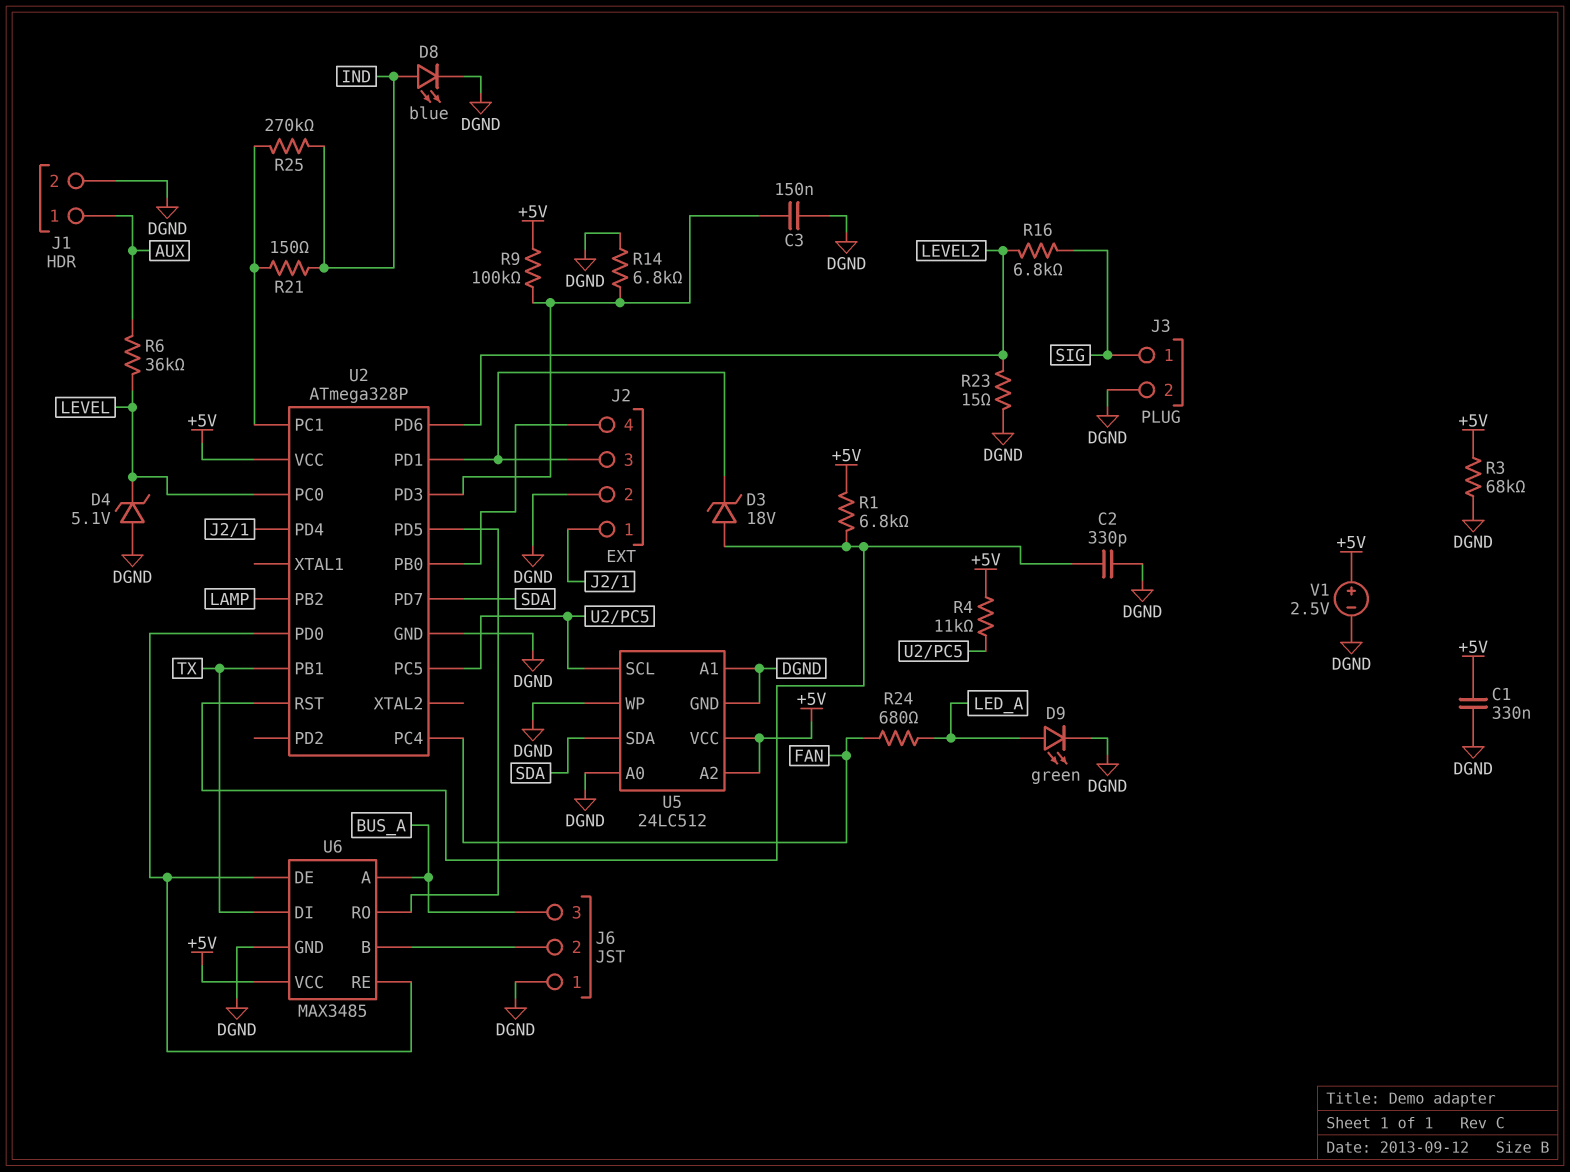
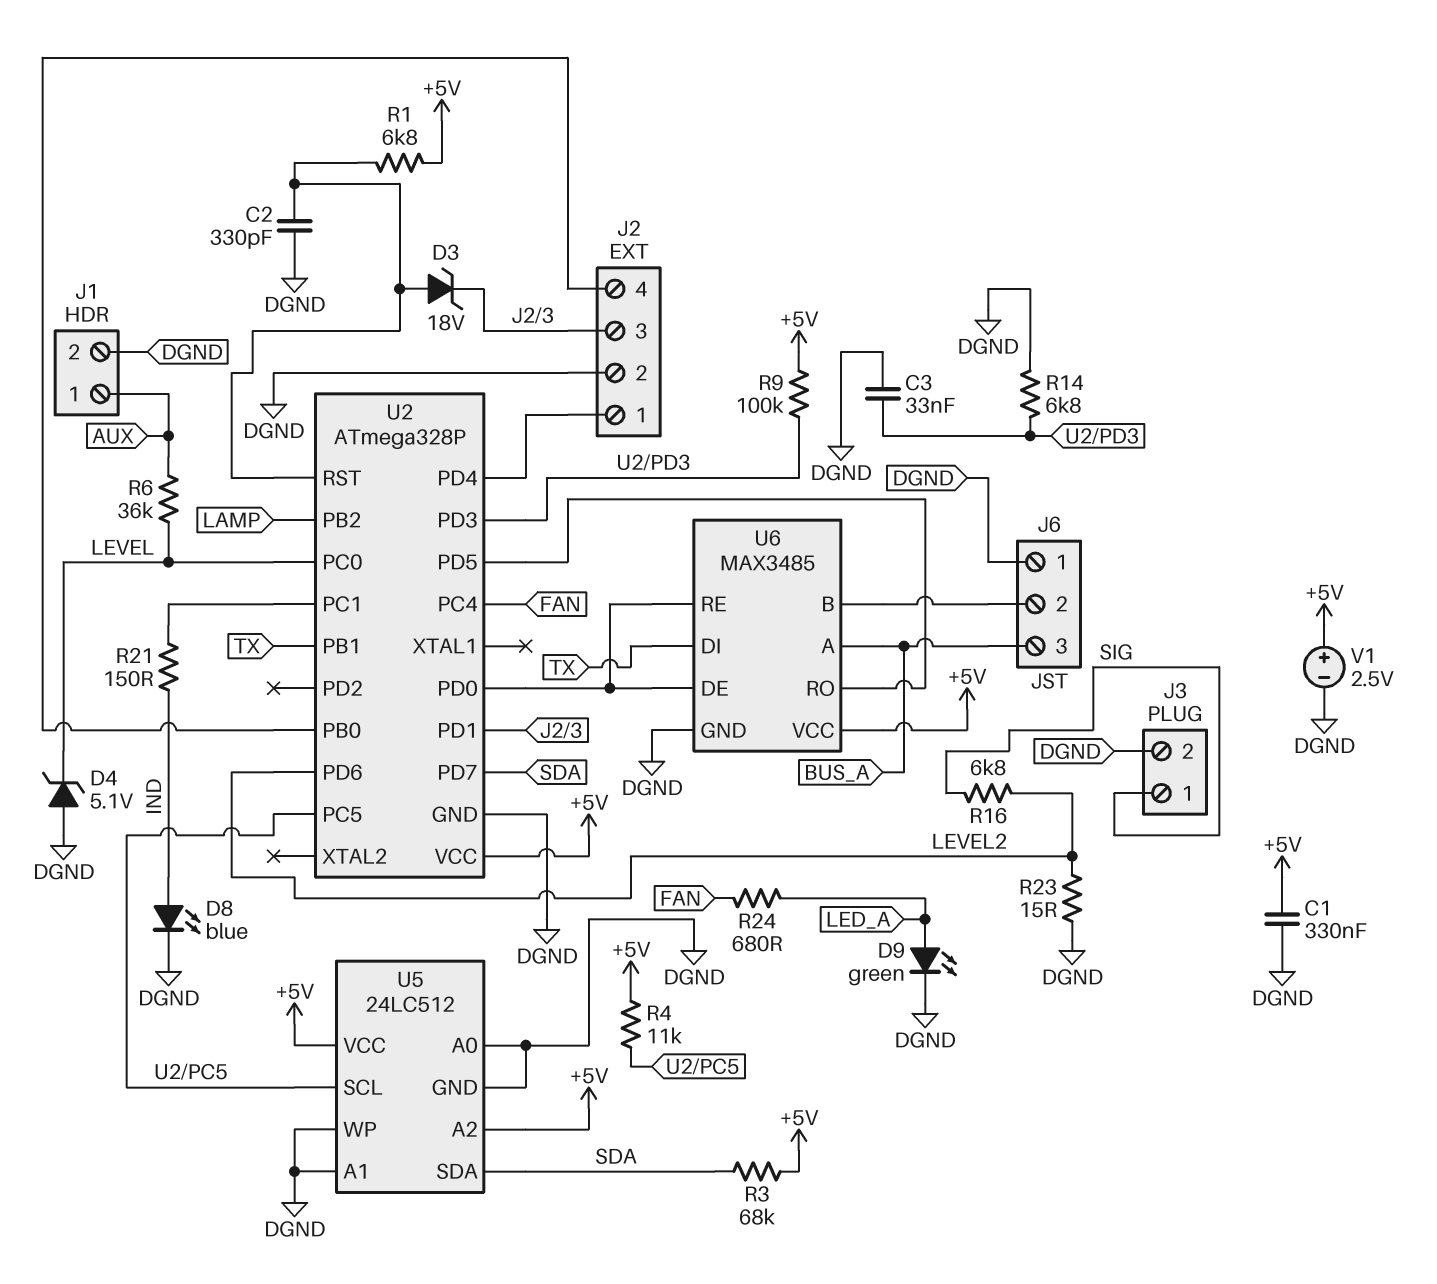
C3: 150nF (DGND, U2/PD3) -> 33nF (DGND, U2/PD3)
R3: 68k (+5V, DGND) -> 68k (+5V, SDA)
R25: 270k (IND, U2/PC1) -> none

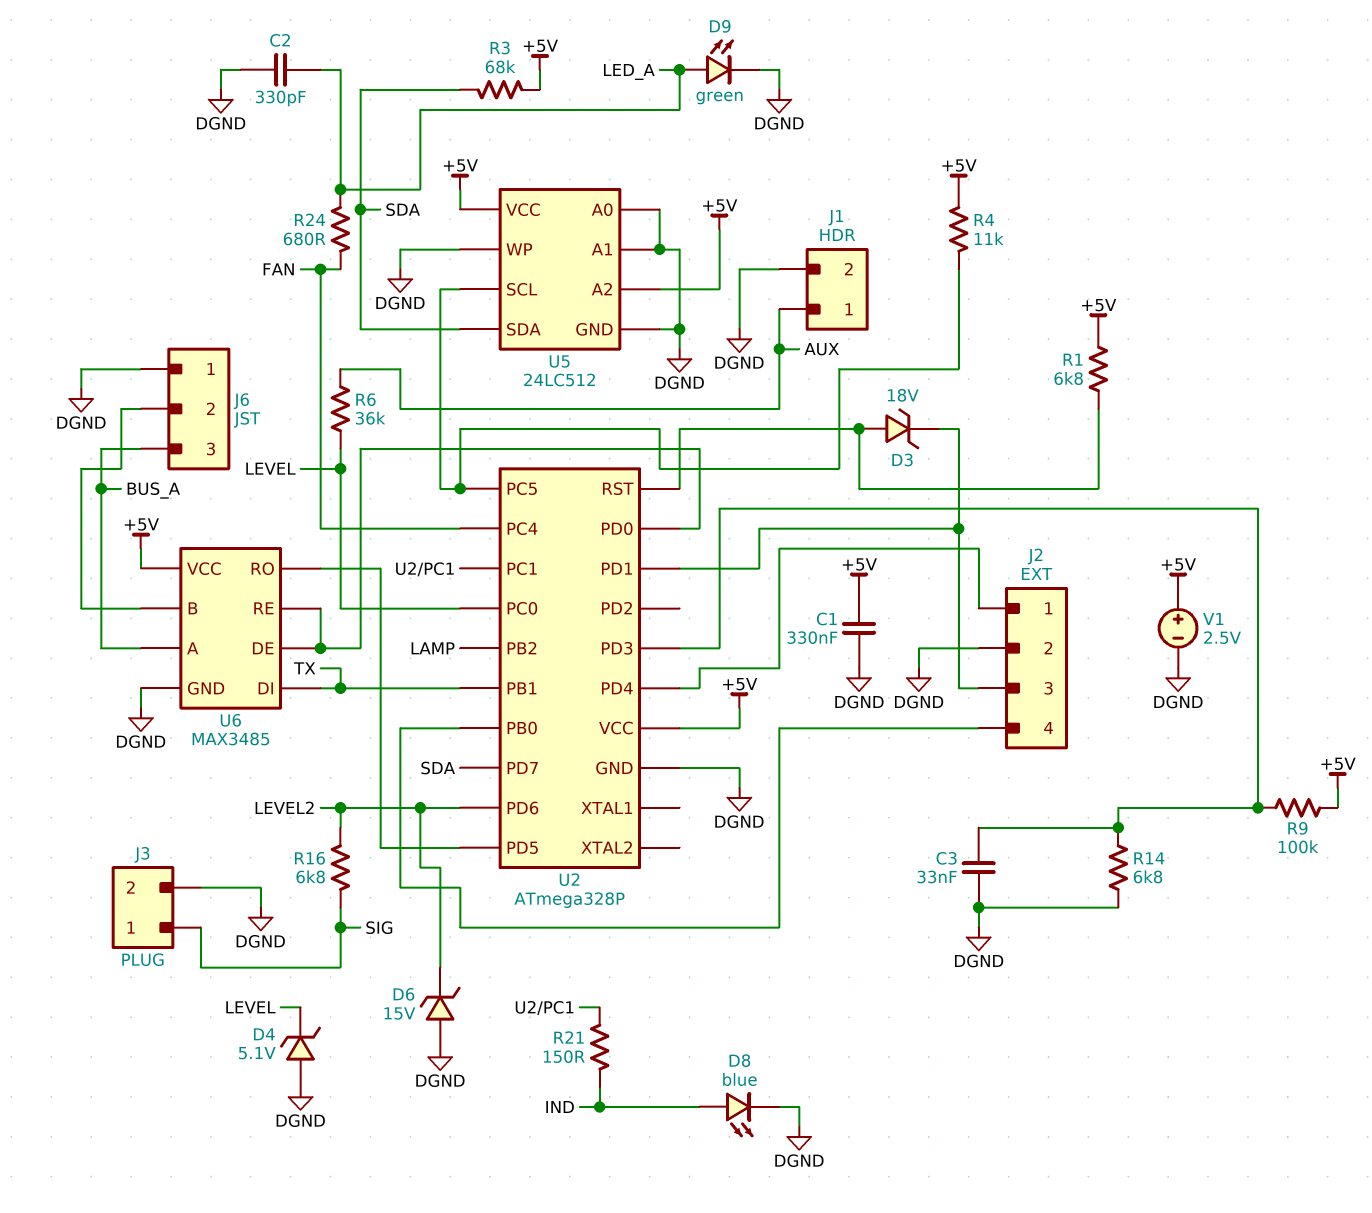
C2: 330pF (DGND, U2/RST) -> 330pF (DGND, LED_A)
D6: none -> zener 15V (A DGND, K LEVEL2)
R23: 15 (DGND, LEVEL2) -> none

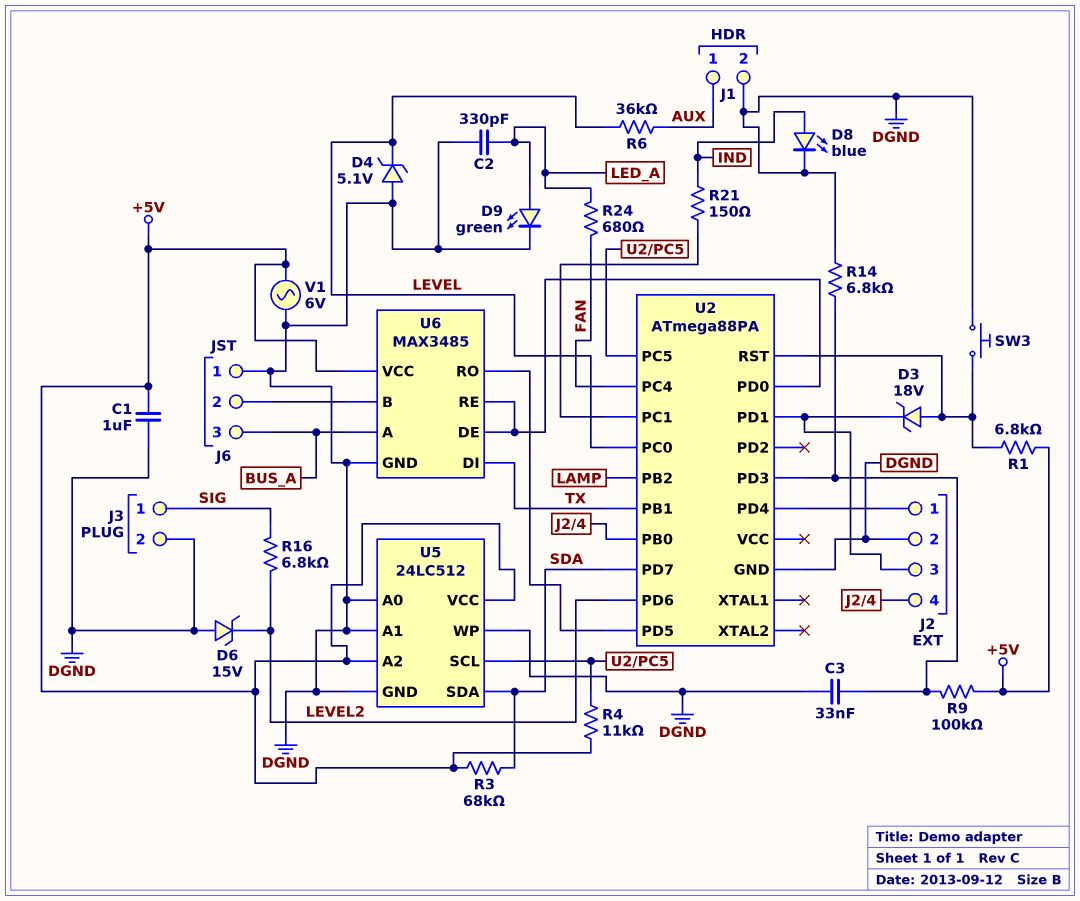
C1: 330nF (+5V, DGND) -> 1uF (+5V, DGND)
SW3: none -> button (DGND, U2/RST)
U2: ATmega328P -> ATmega88PA
U2 pin VCC: +5V -> none
V1: 2.5V (plus +5V, minus DGND) -> AC 6V (+5V, DGND)

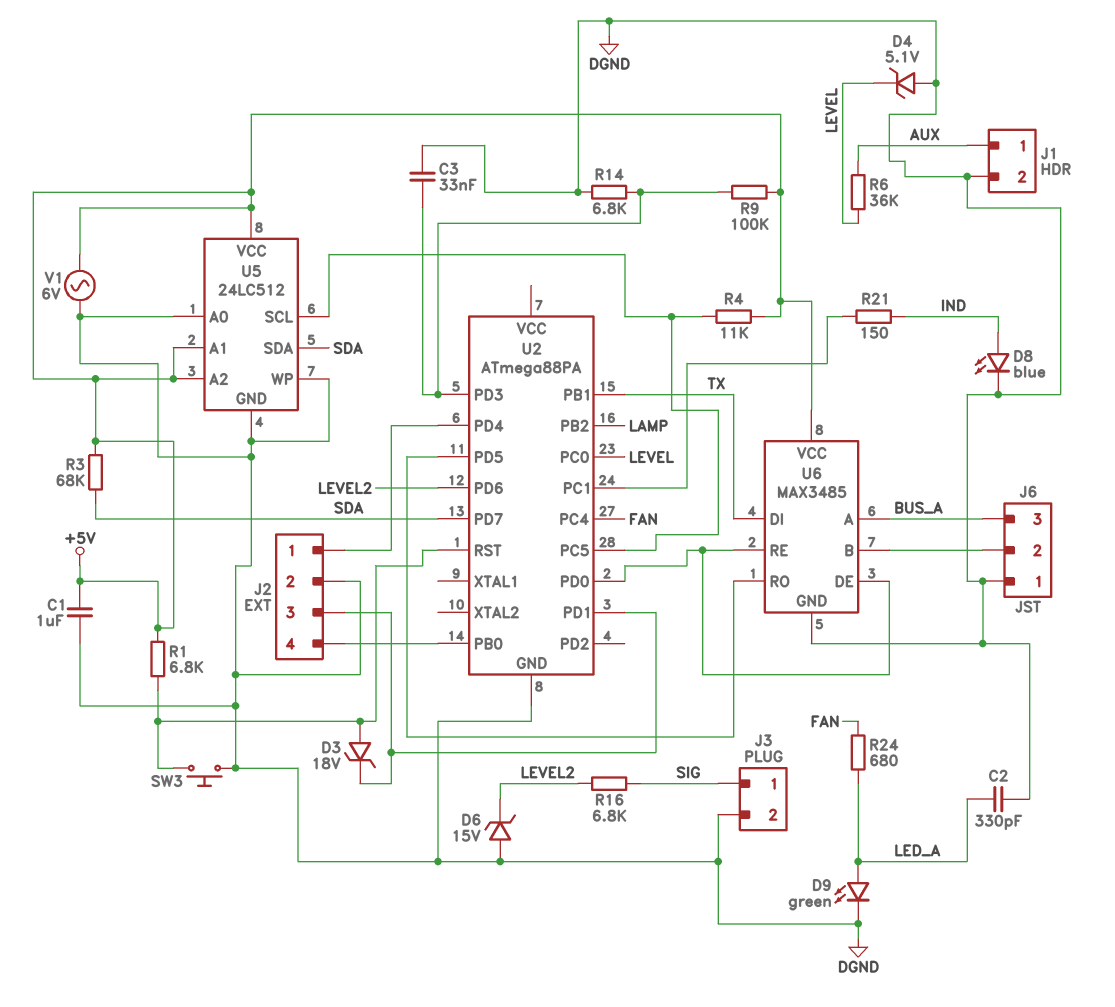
U5 pin A1: DGND -> +5V

